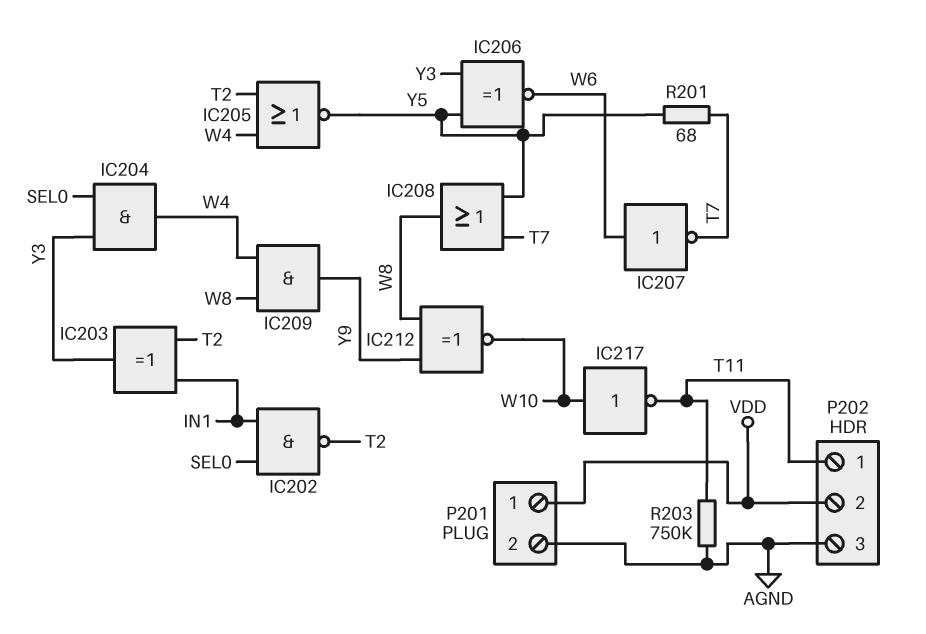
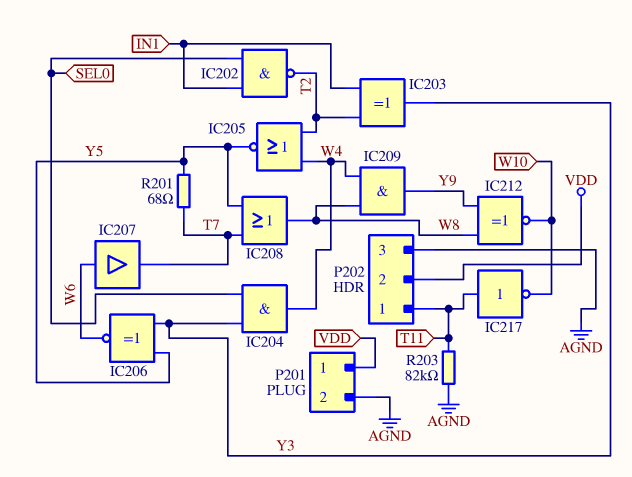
IC207: NOT (in W6, out T7) -> buffer (in W6, out T7)
IC217: NOT (in W10, out T11) -> NOT (in T11, out W10)
R203: 750k (AGND, T11) -> 82k (AGND, T11)

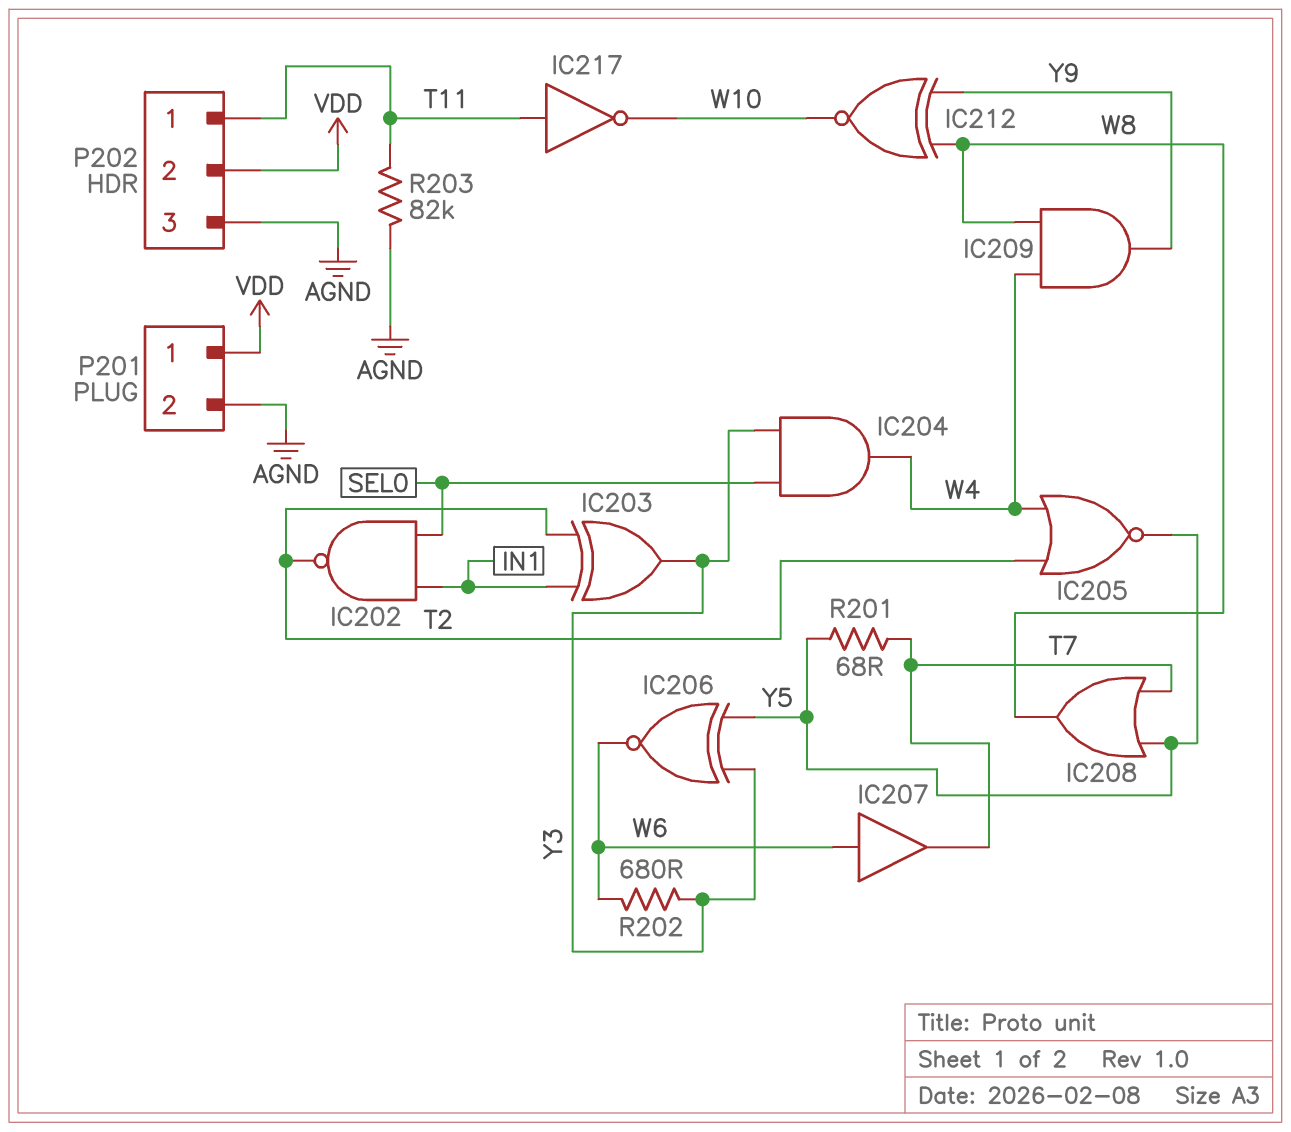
R202: none -> 680 (W6, Y3)

